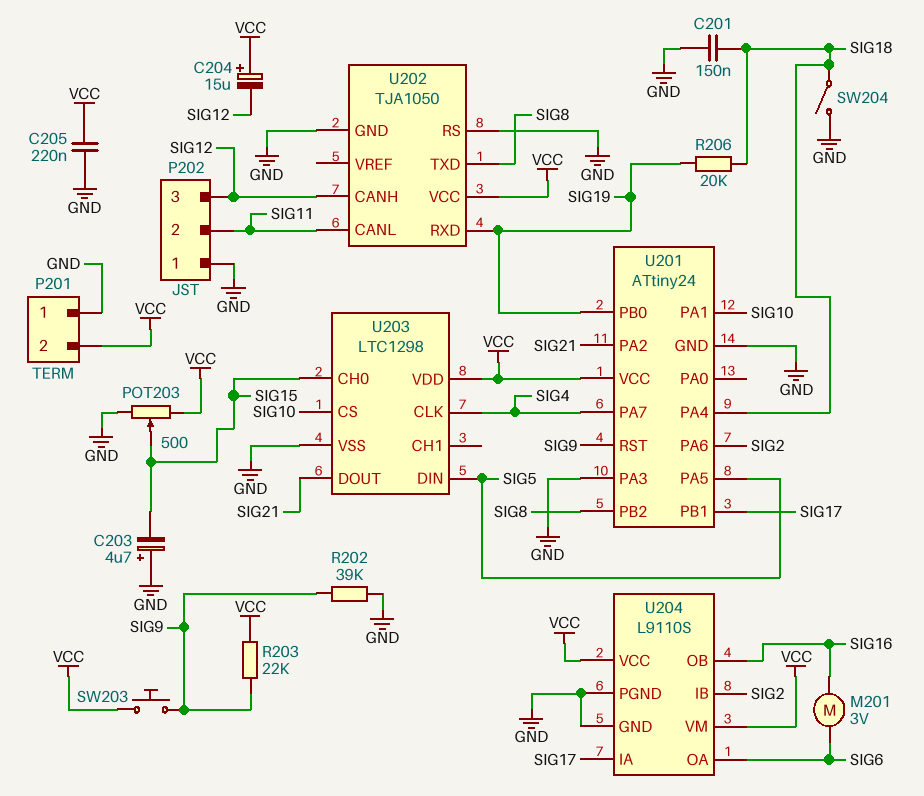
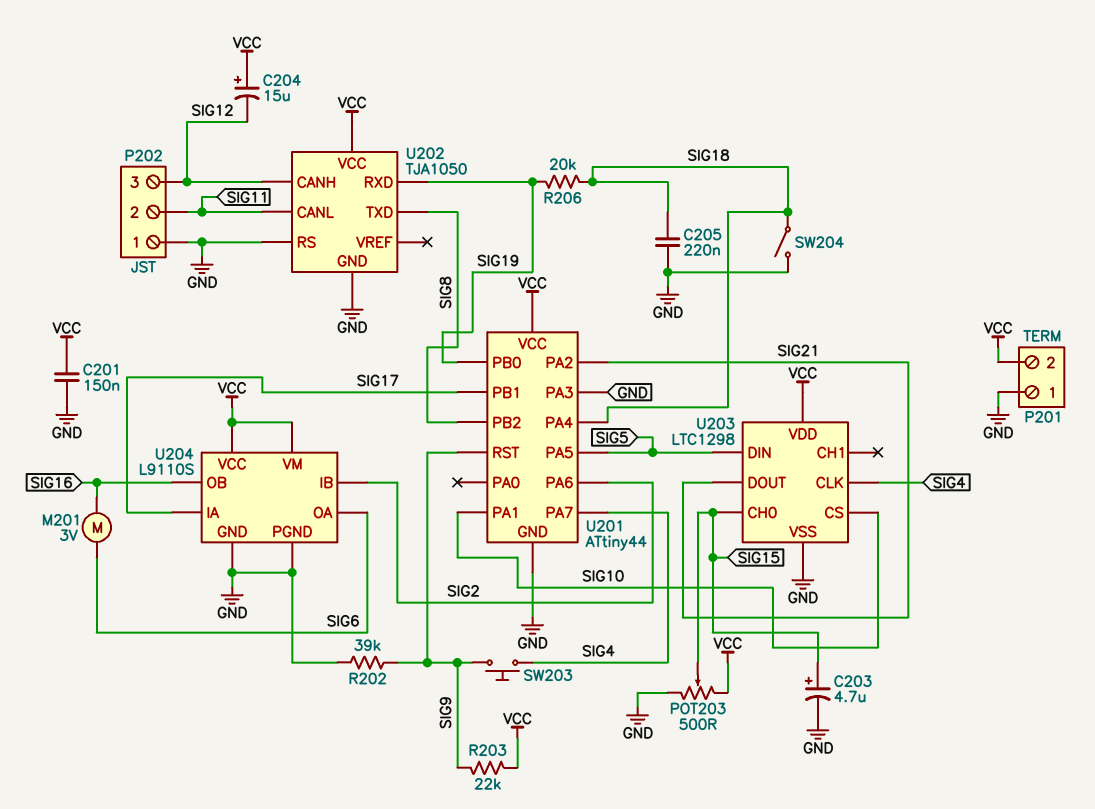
C201: 150nF (GND, SIG18) -> 150nF (GND, VCC)
C203: 4.7uF (plus GND, minus SIG15) -> 4.7uF (plus SIG15, minus GND)
C205: 220nF (GND, VCC) -> 220nF (GND, SIG18)
SW203: button (SIG9, VCC) -> button (SIG4, SIG9)
U201: ATtiny24 -> ATtiny44

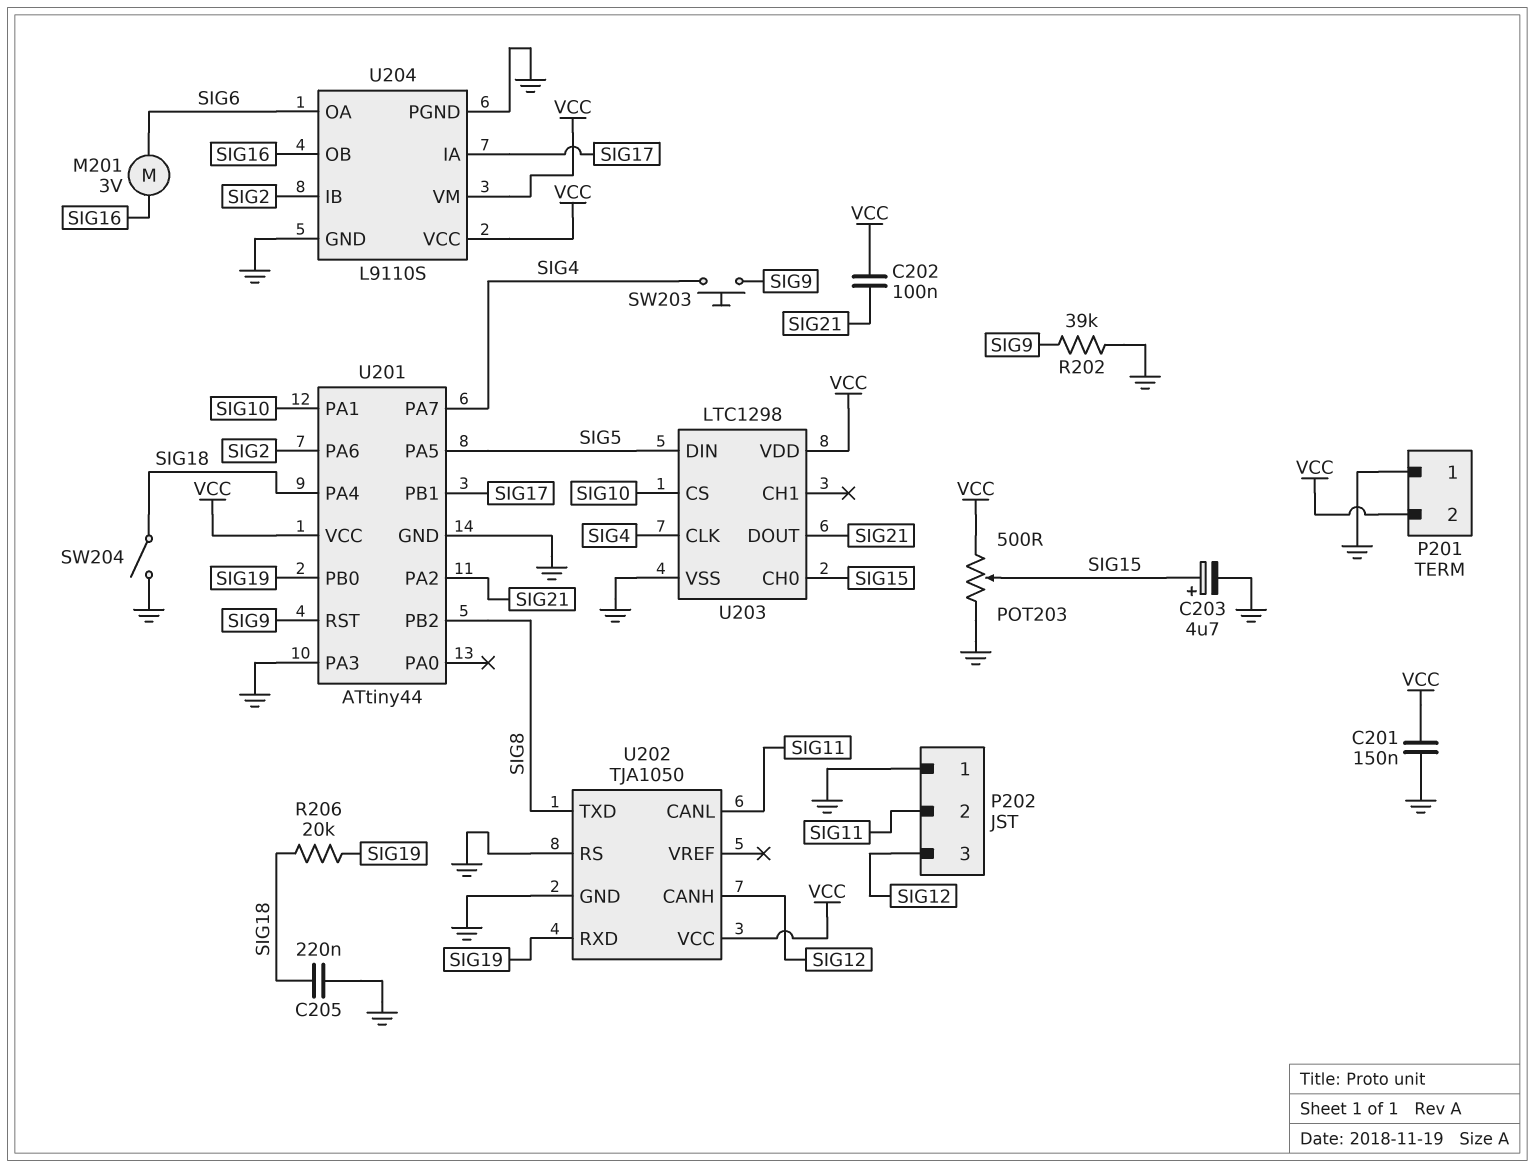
C202: none -> 100nF (SIG21, VCC)
C204: 15uF (plus VCC, minus SIG12) -> none
R203: 22k (SIG9, VCC) -> none

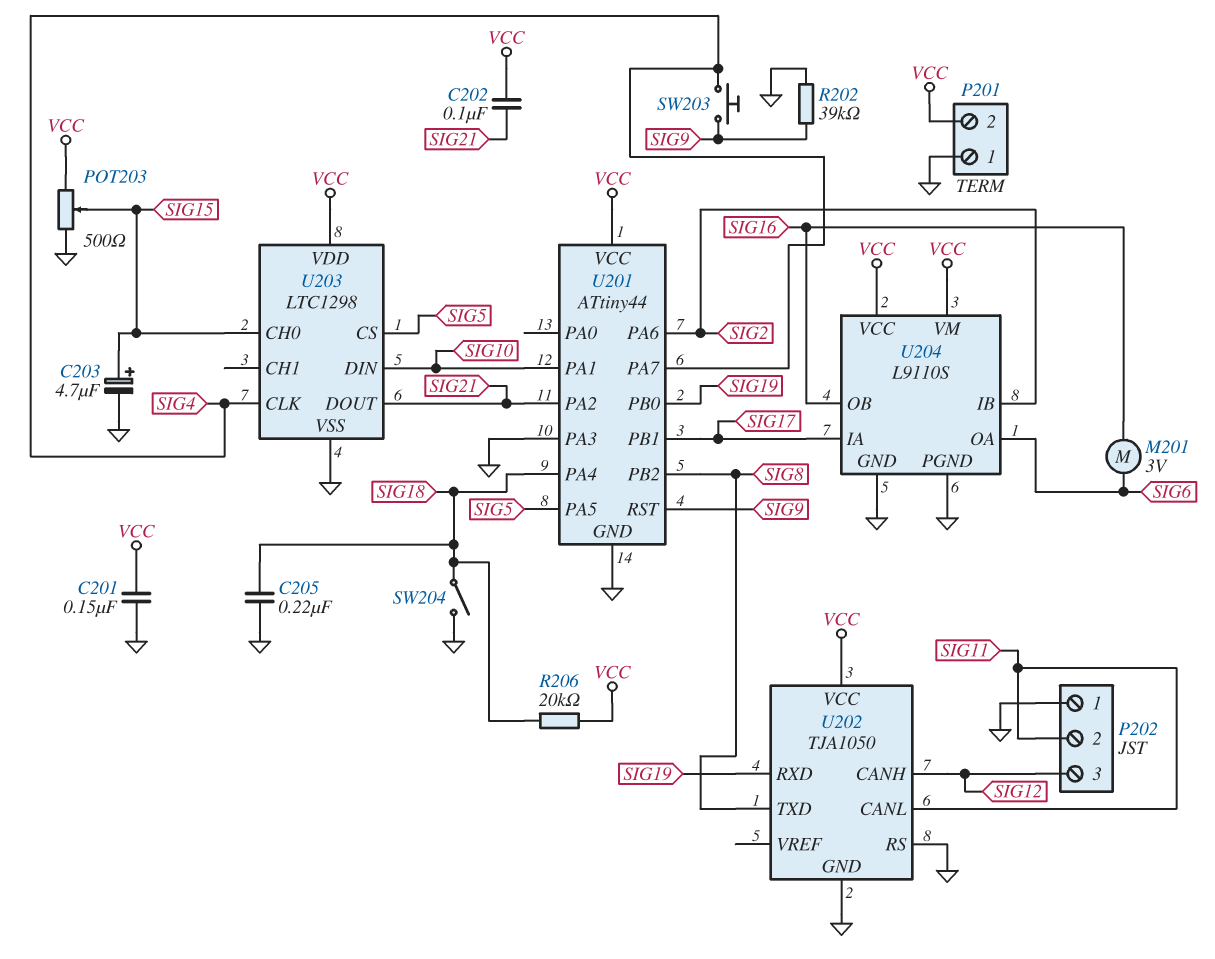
R206: 20k (SIG18, SIG19) -> 20k (SIG18, VCC)
U203 pin CS: SIG10 -> SIG5
U203 pin DIN: SIG5 -> SIG10

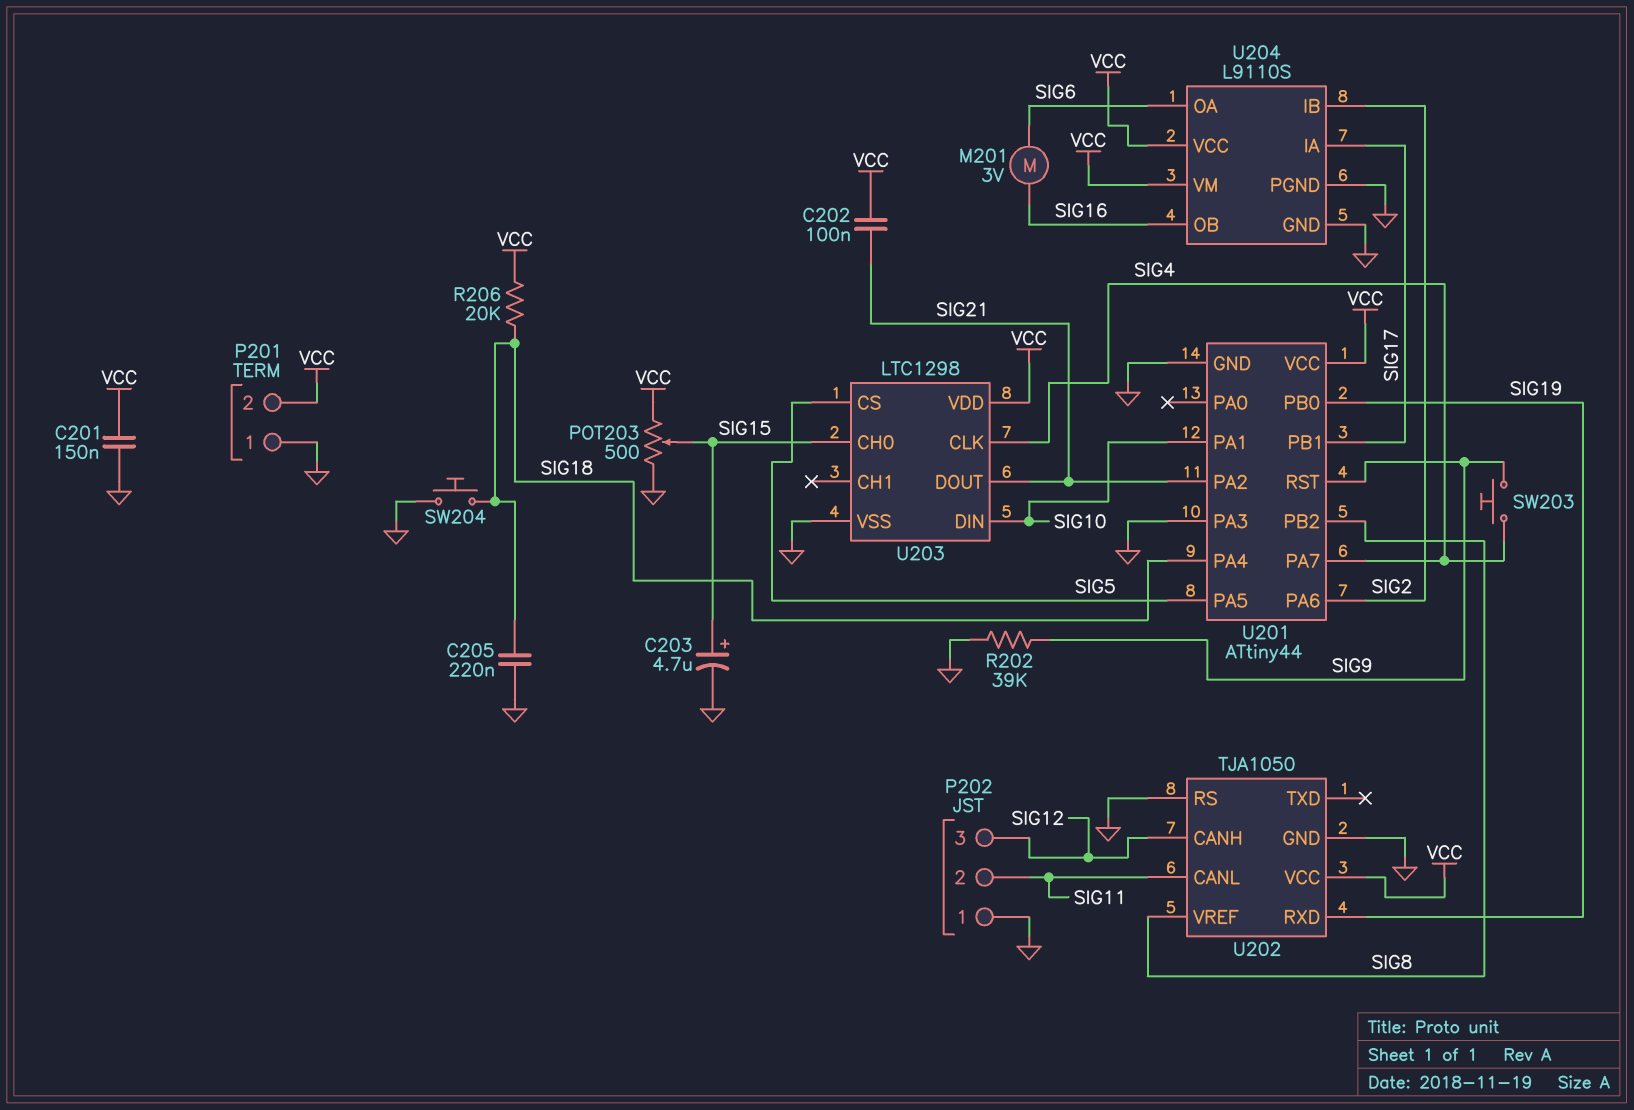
SW204: switch (GND, SIG18) -> button (GND, SIG18)
U202 pin TXD: SIG8 -> none
U202 pin VREF: none -> SIG8

